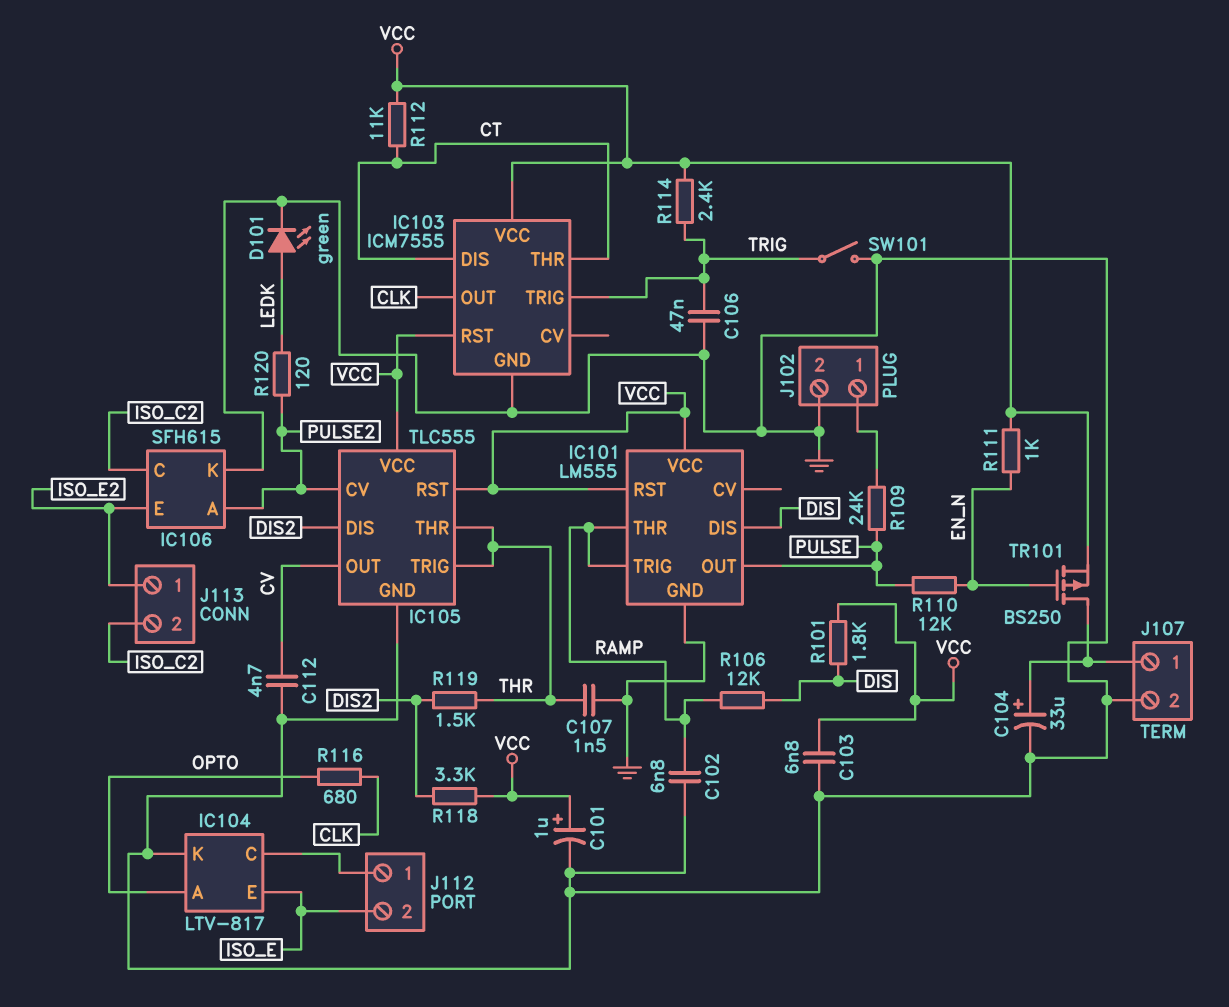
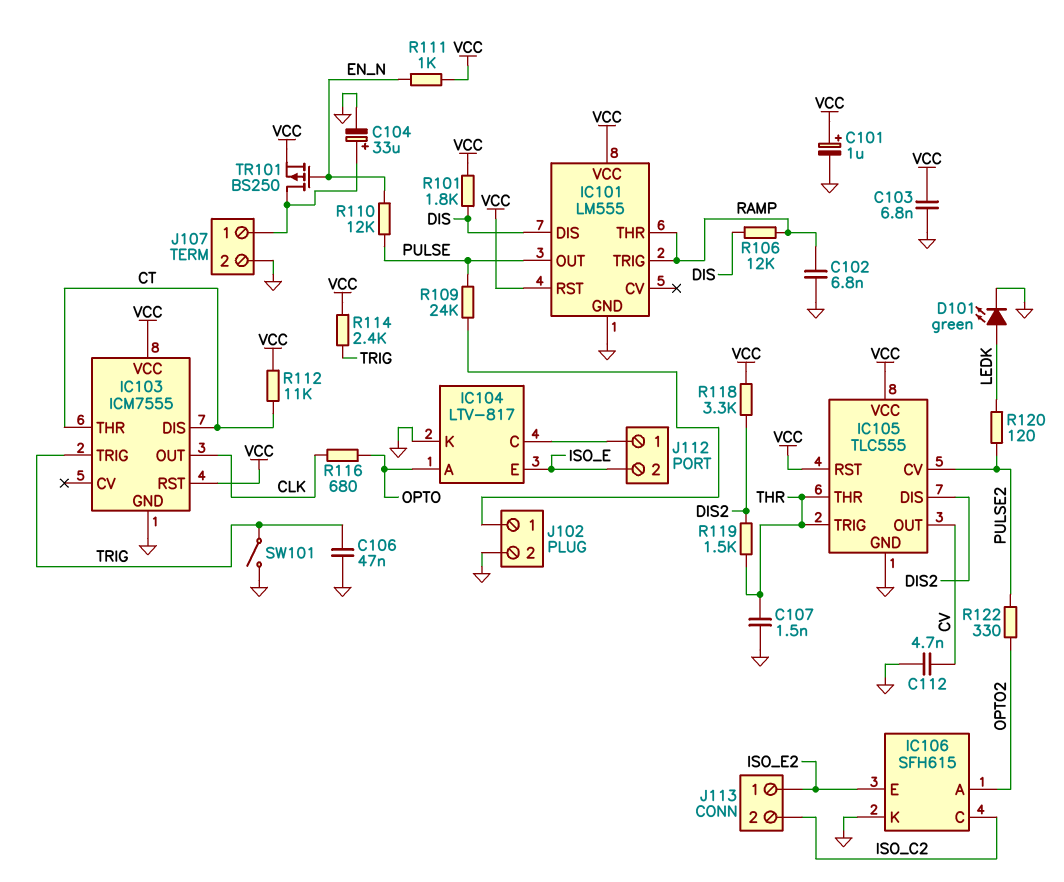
IC106 pin A: PULSE2 -> OPTO2
R122: none -> 330 (OPTO2, PULSE2)

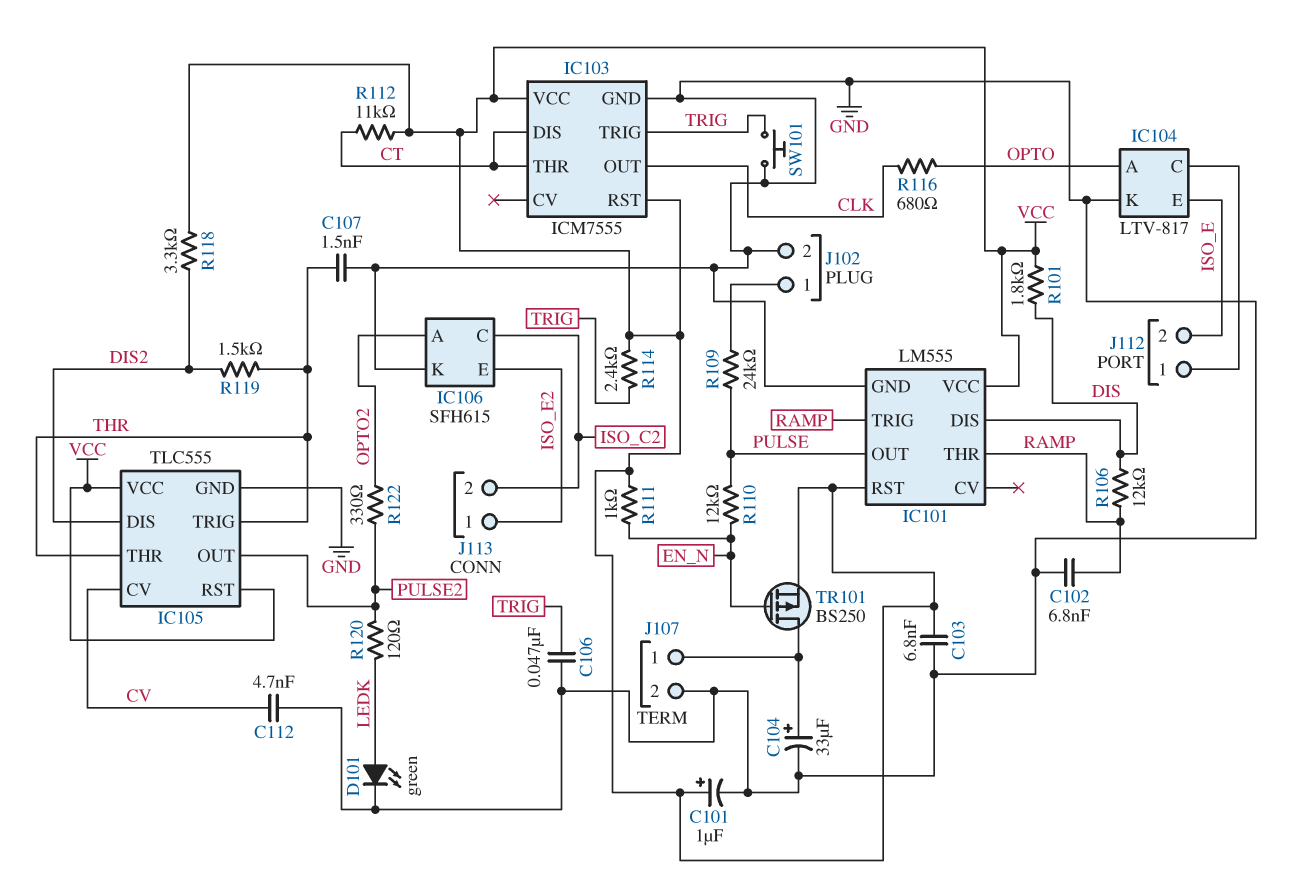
IC105 pin CV: PULSE2 -> CV
IC105 pin OUT: CV -> PULSE2
SW101: switch (GND, TRIG) -> button (GND, TRIG)

